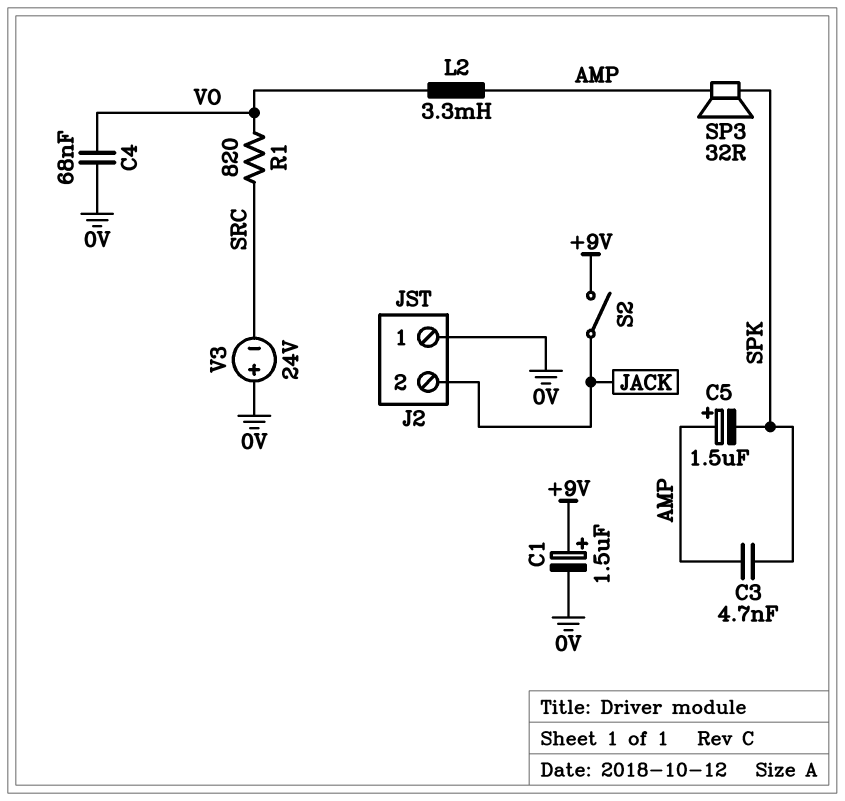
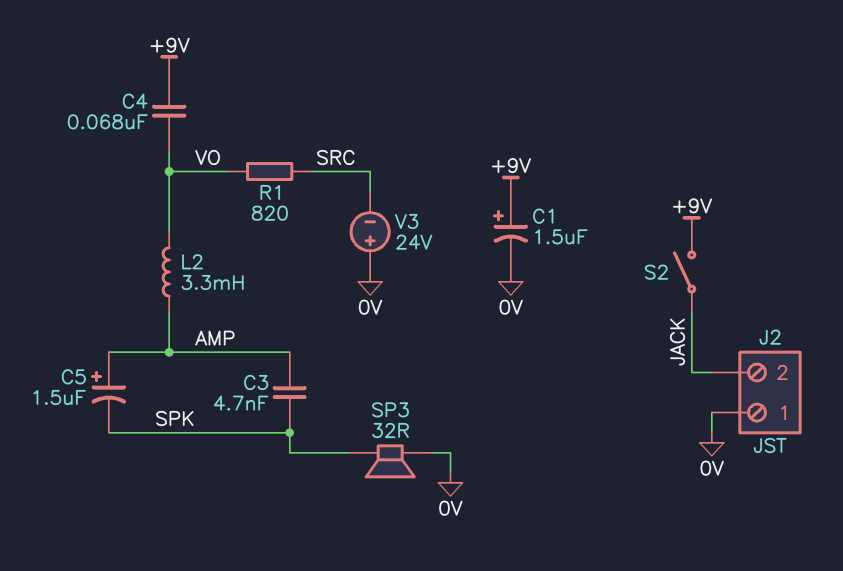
C4: 68nF (0V, VO) -> 68nF (+9V, VO)
SP3: speaker 32R (AMP, SPK) -> speaker 32R (0V, SPK)

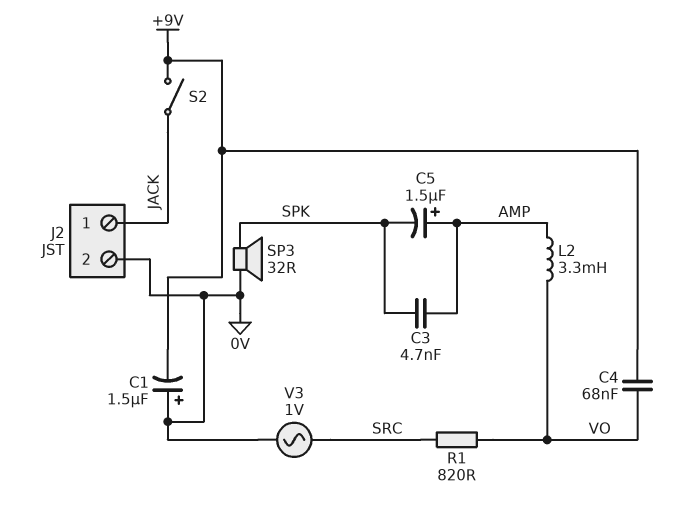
C1: 1.5uF (plus +9V, minus 0V) -> 1.5uF (plus 0V, minus +9V)
J2 pin 1: 0V -> JACK
J2 pin 2: JACK -> 0V
V3: 24V (plus 0V, minus SRC) -> AC 1V (0V, SRC)

